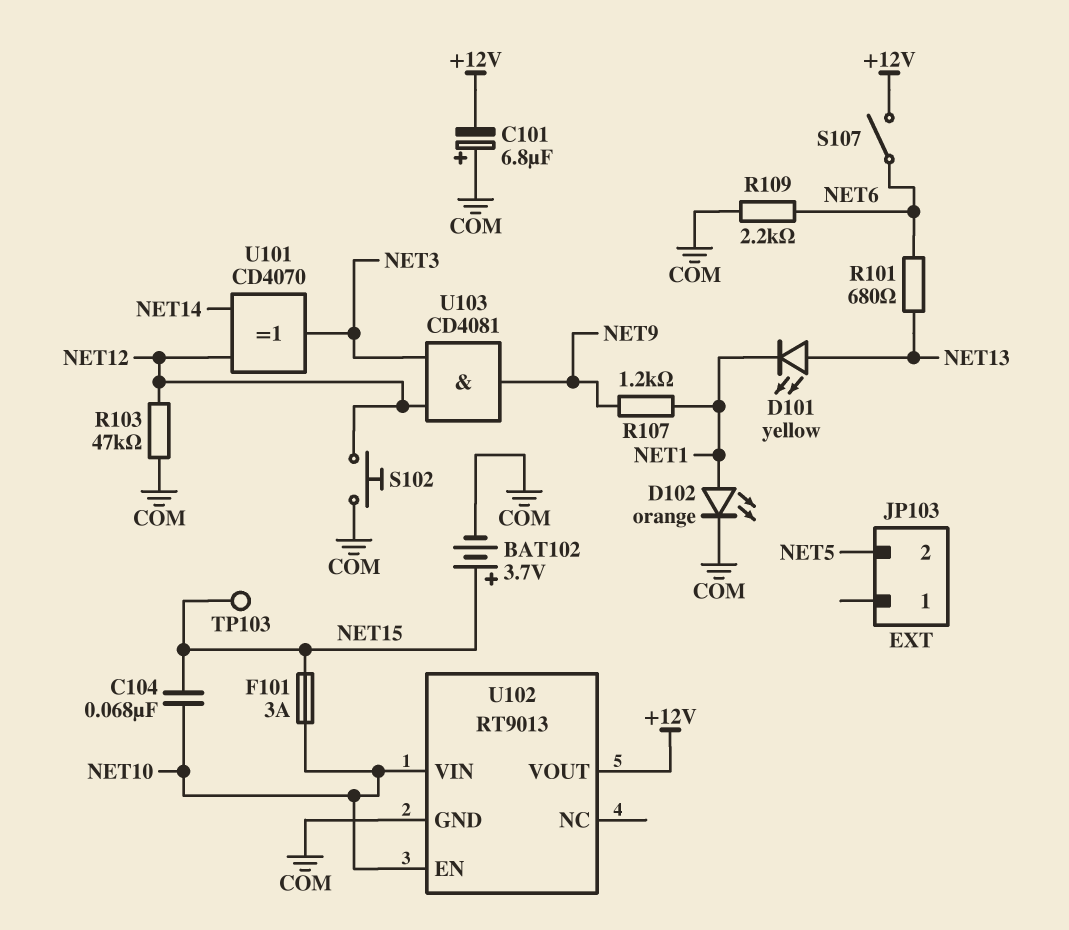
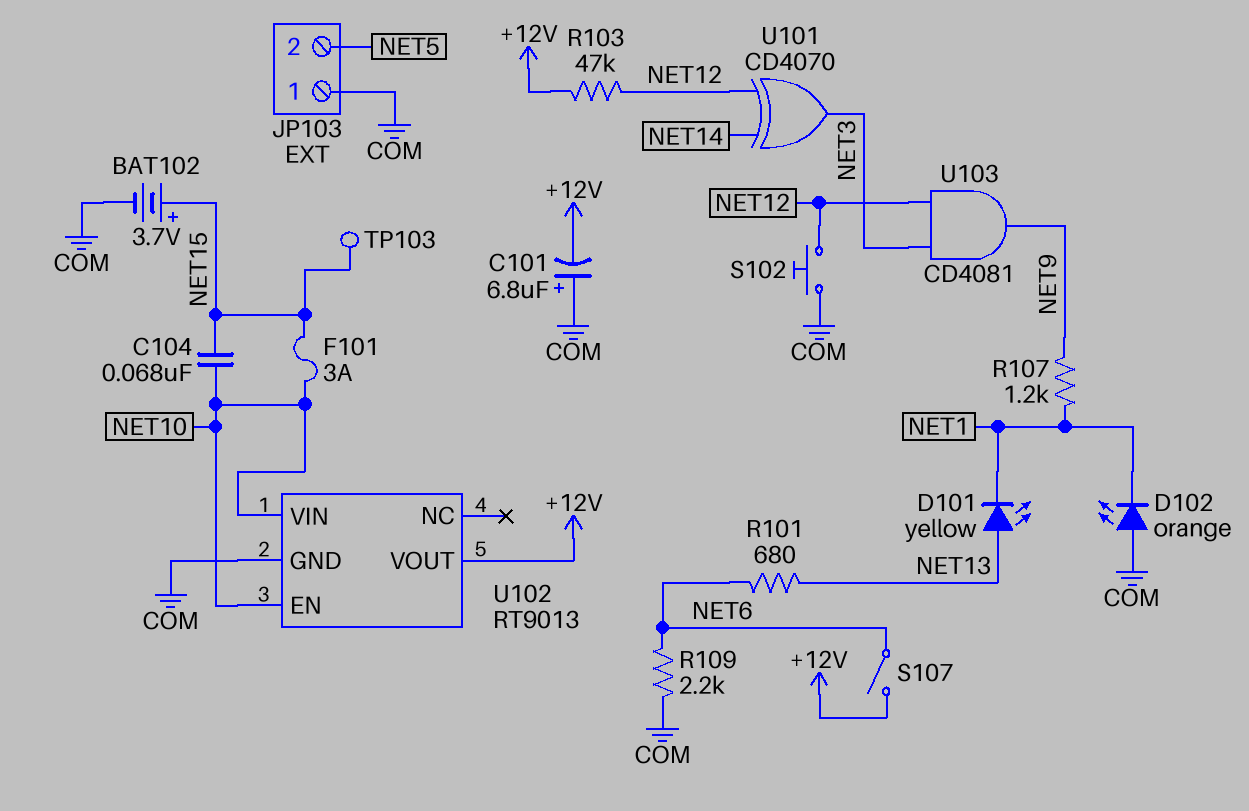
D102: LED orange (A NET1, K COM) -> LED orange (A COM, K NET1)
JP103 pin 1: none -> COM
R103: 47k (COM, NET12) -> 47k (+12V, NET12)

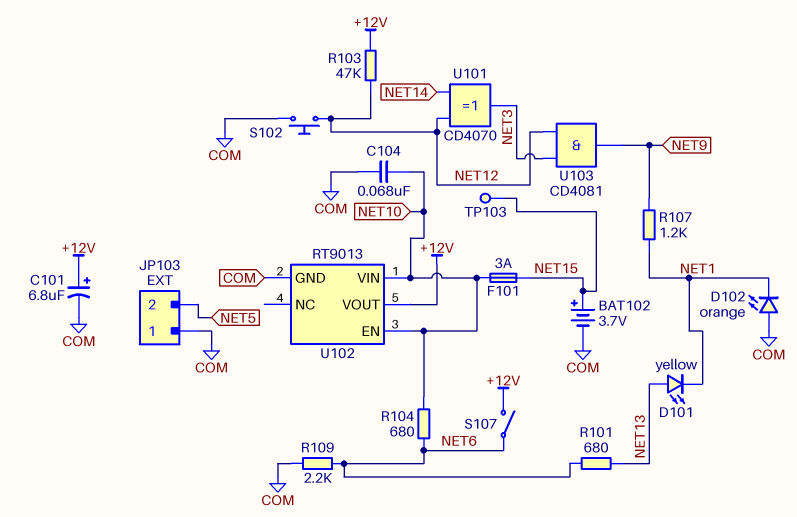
C101: 6.8uF (plus COM, minus +12V) -> 6.8uF (plus +12V, minus COM)
C104: 68nF (NET10, NET15) -> 68nF (COM, NET10)
R104: none -> 680 (NET6, NET10)

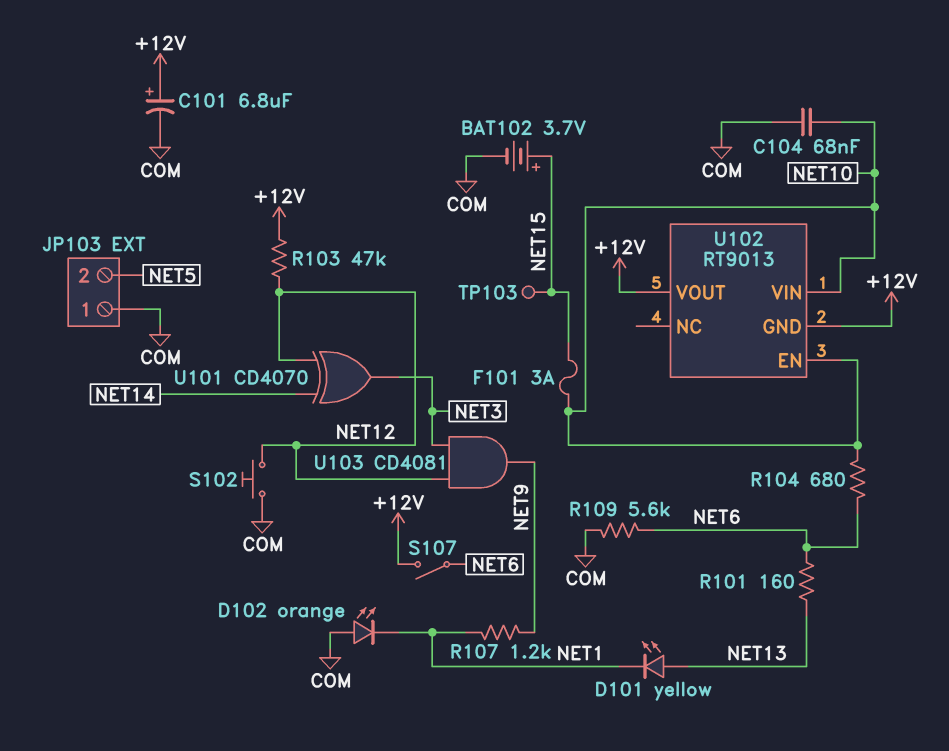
R101: 680 (NET6, NET13) -> 160 (NET6, NET13)
R109: 2.2k (COM, NET6) -> 5.6k (COM, NET6)
U102 pin GND: COM -> +12V

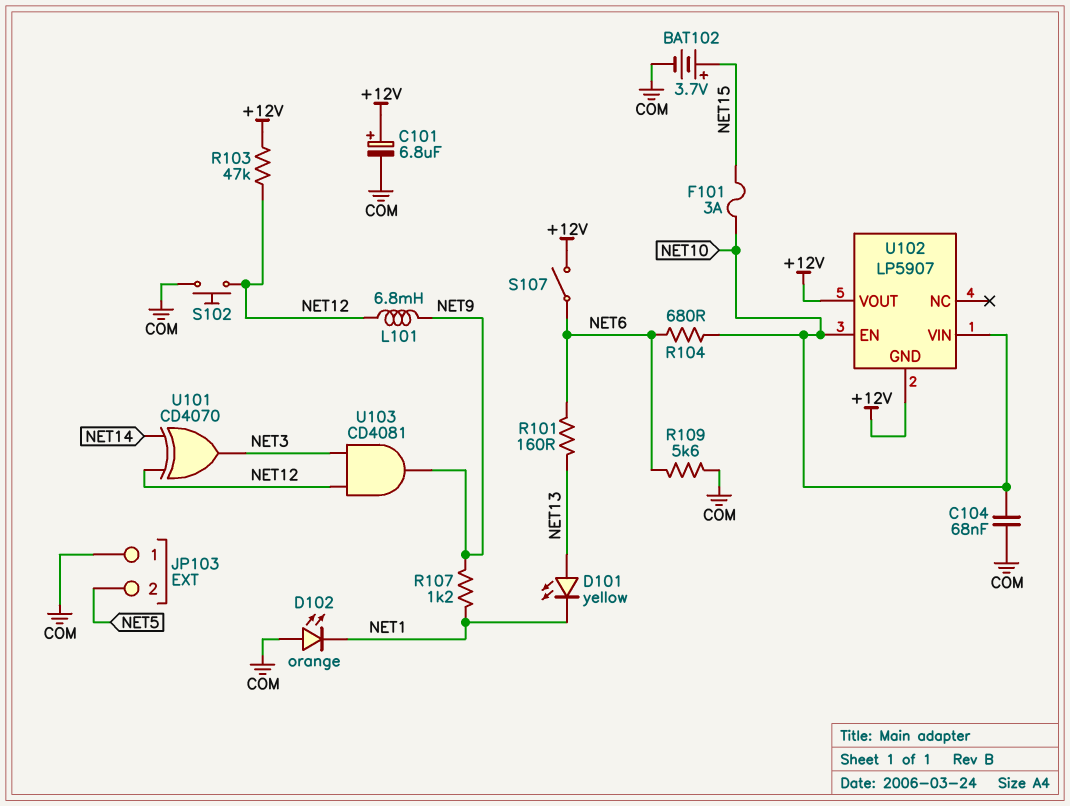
L101: none -> 6.8mH (NET9, NET12)
TP103: test point (NET15) -> none
U102: RT9013 -> LP5907

